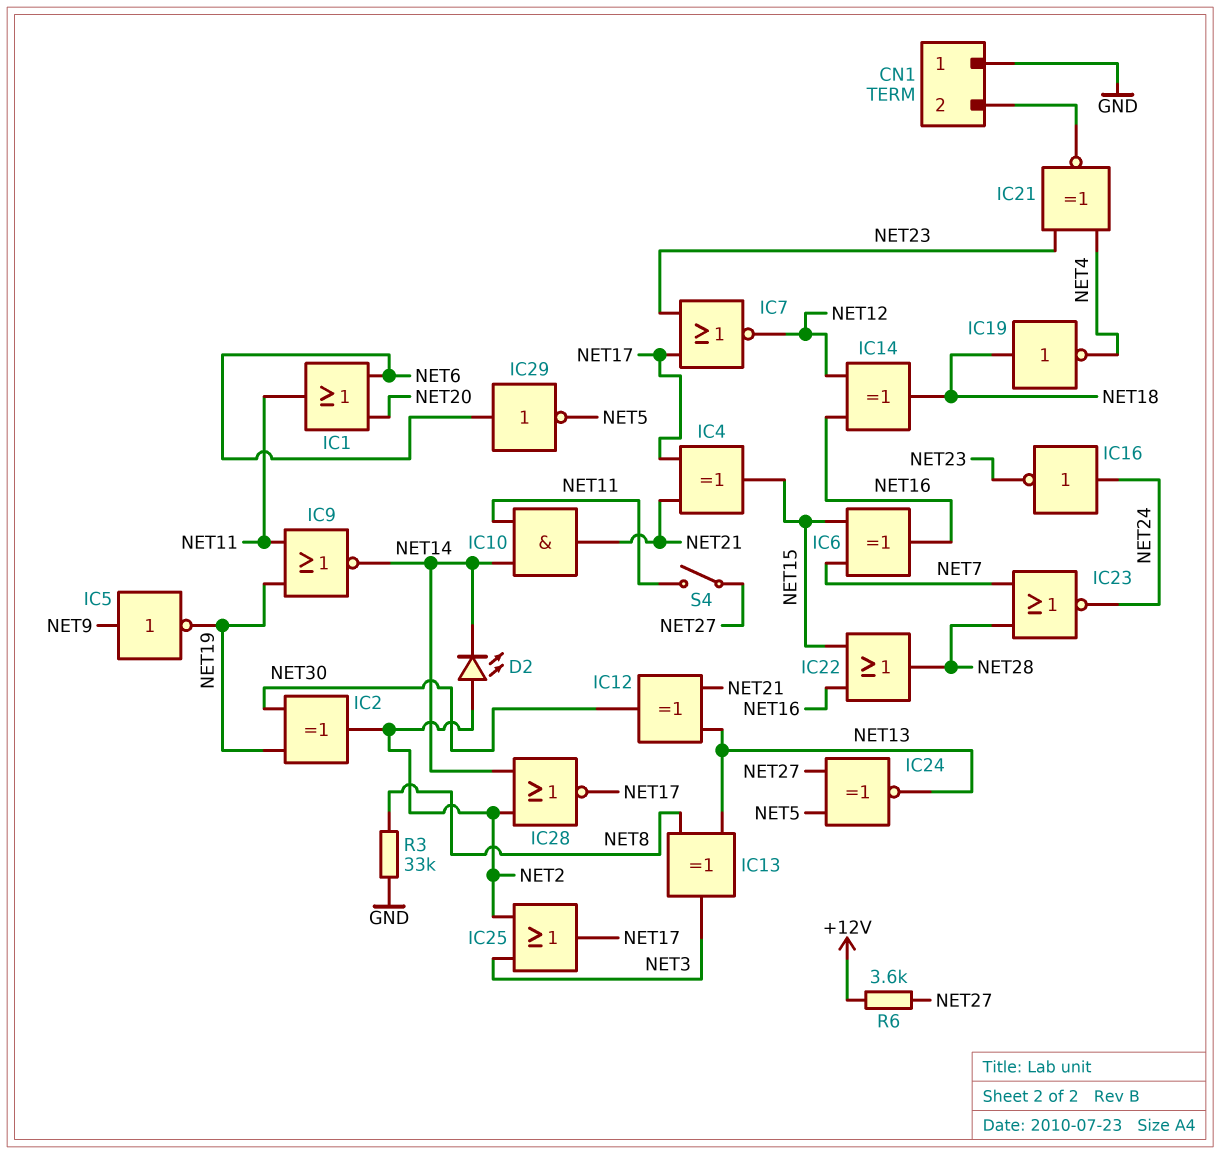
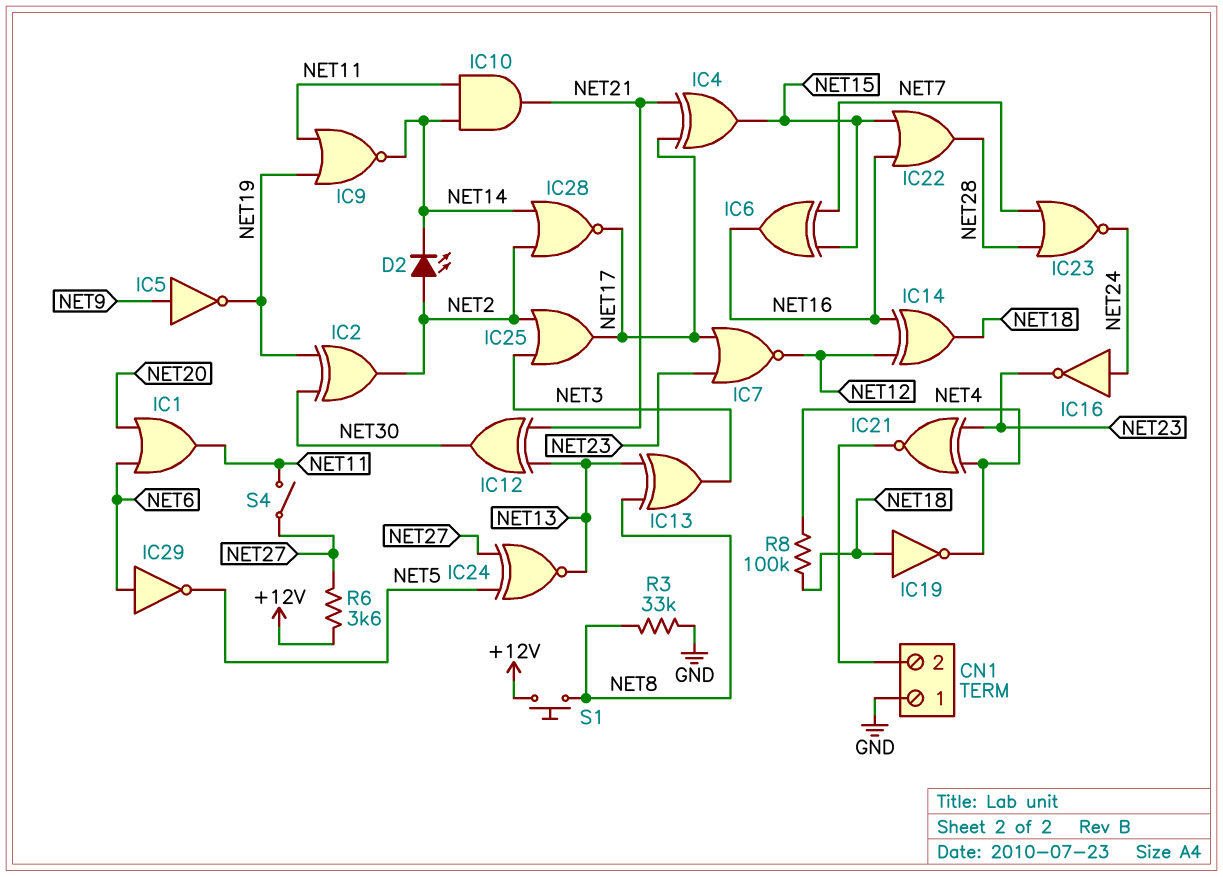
R8: none -> 100k (NET4, NET18)
S1: none -> button (+12V, NET8)

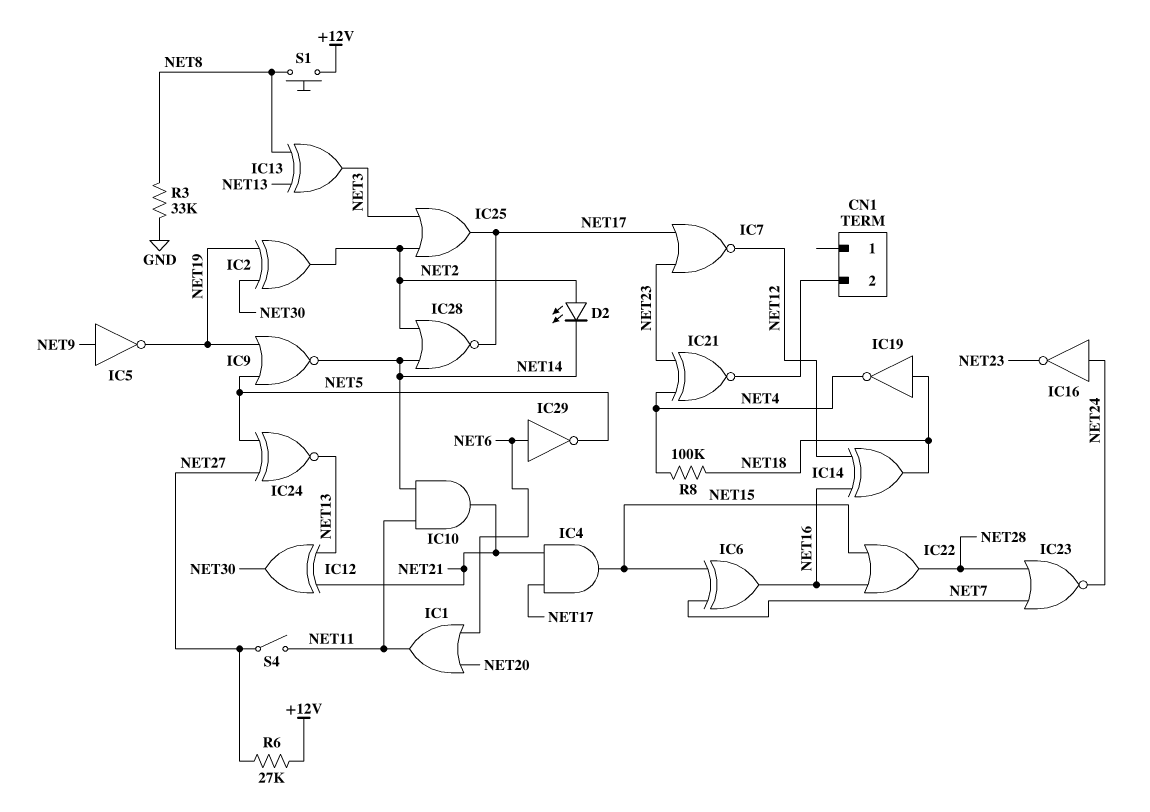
CN1 pin 1: GND -> none
IC4: XOR (in NET17, in NET21, out NET15) -> AND (in NET17, in NET21, out NET15)
IC9: NOR (in NET11, in NET19, out NET14) -> NOR (in NET5, in NET19, out NET14)
R6: 3.6k (+12V, NET27) -> 27k (+12V, NET27)

